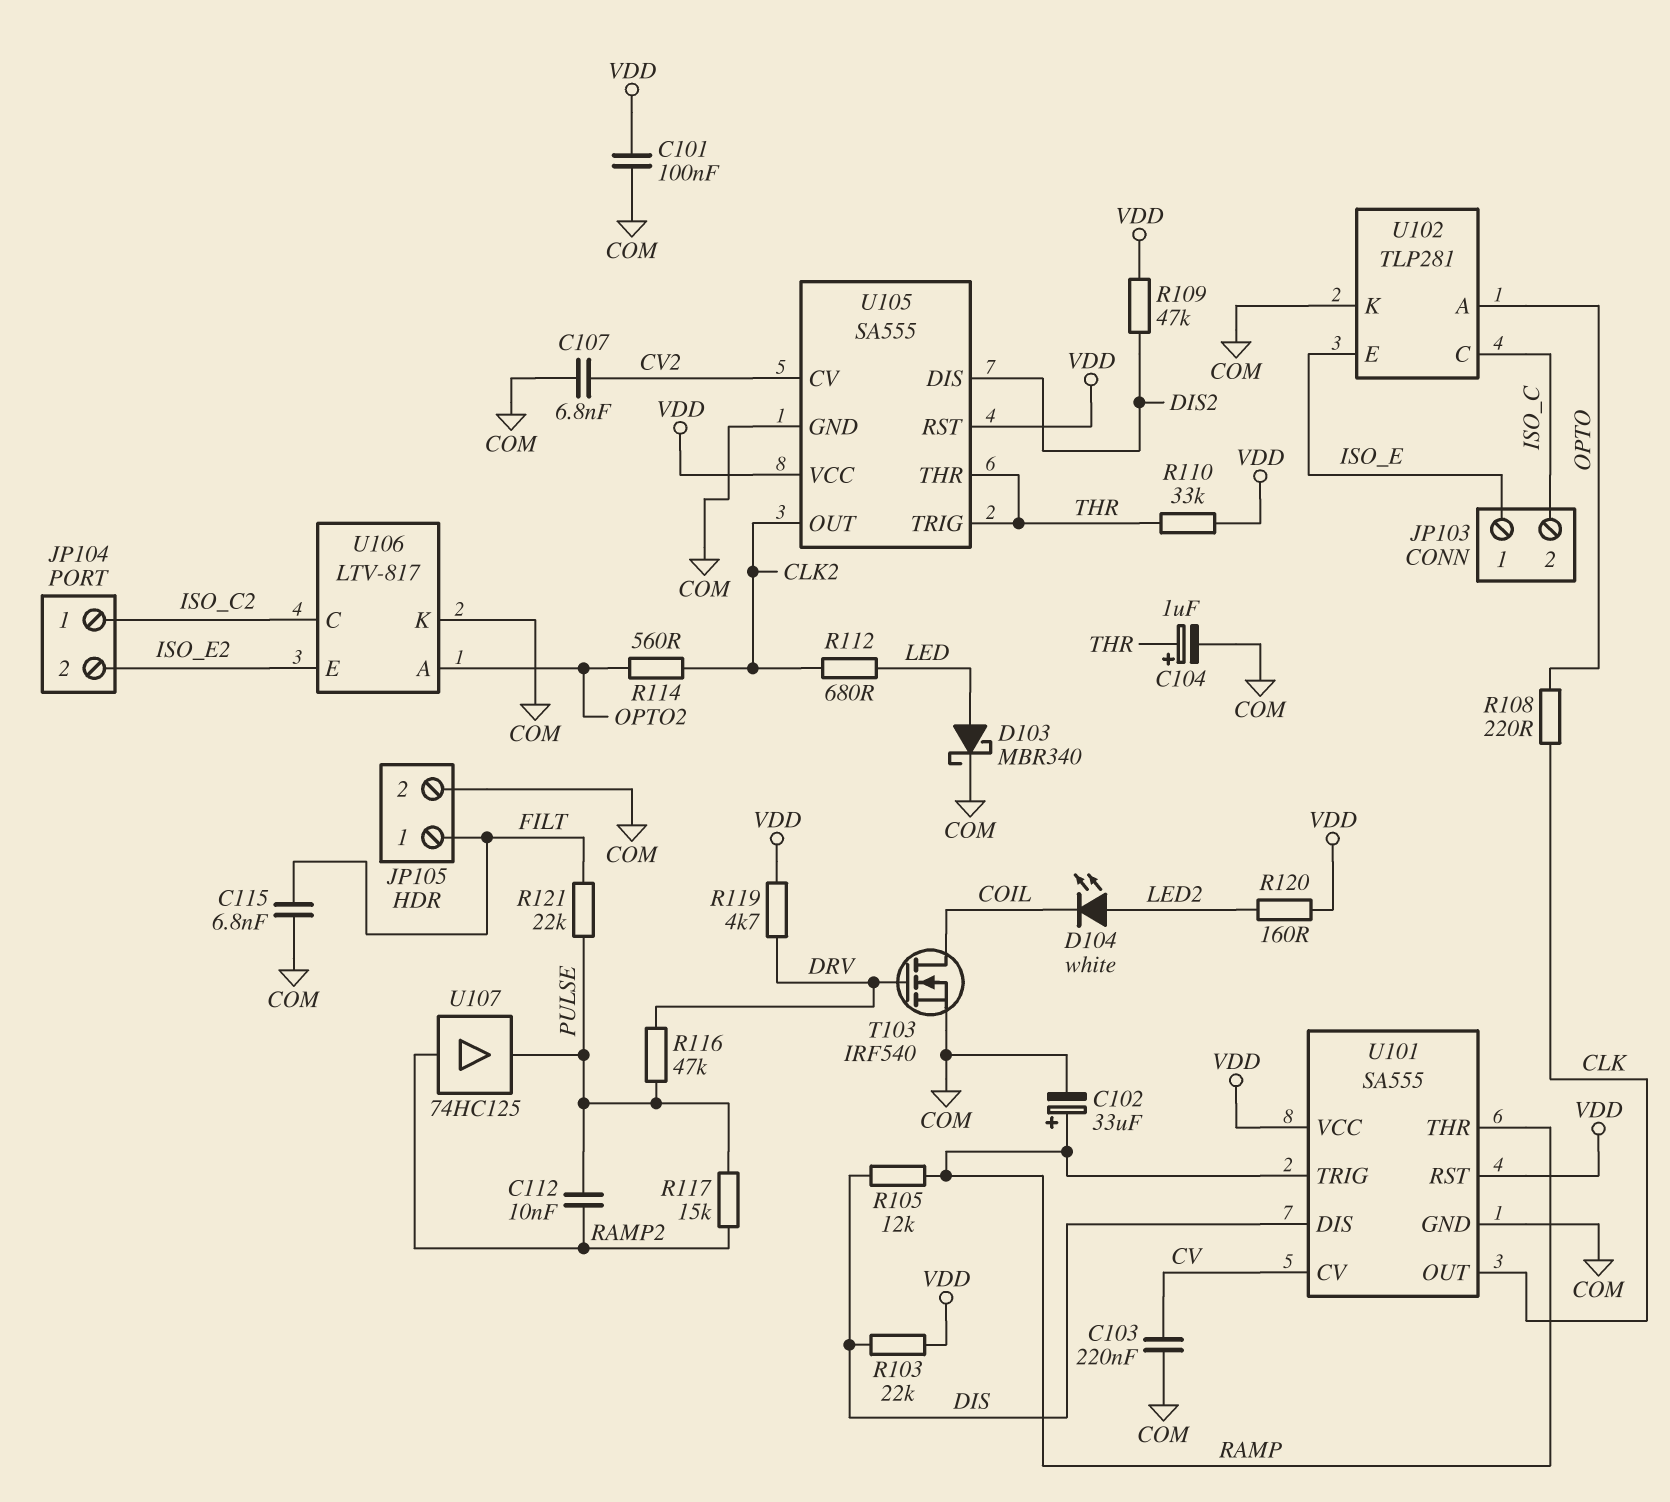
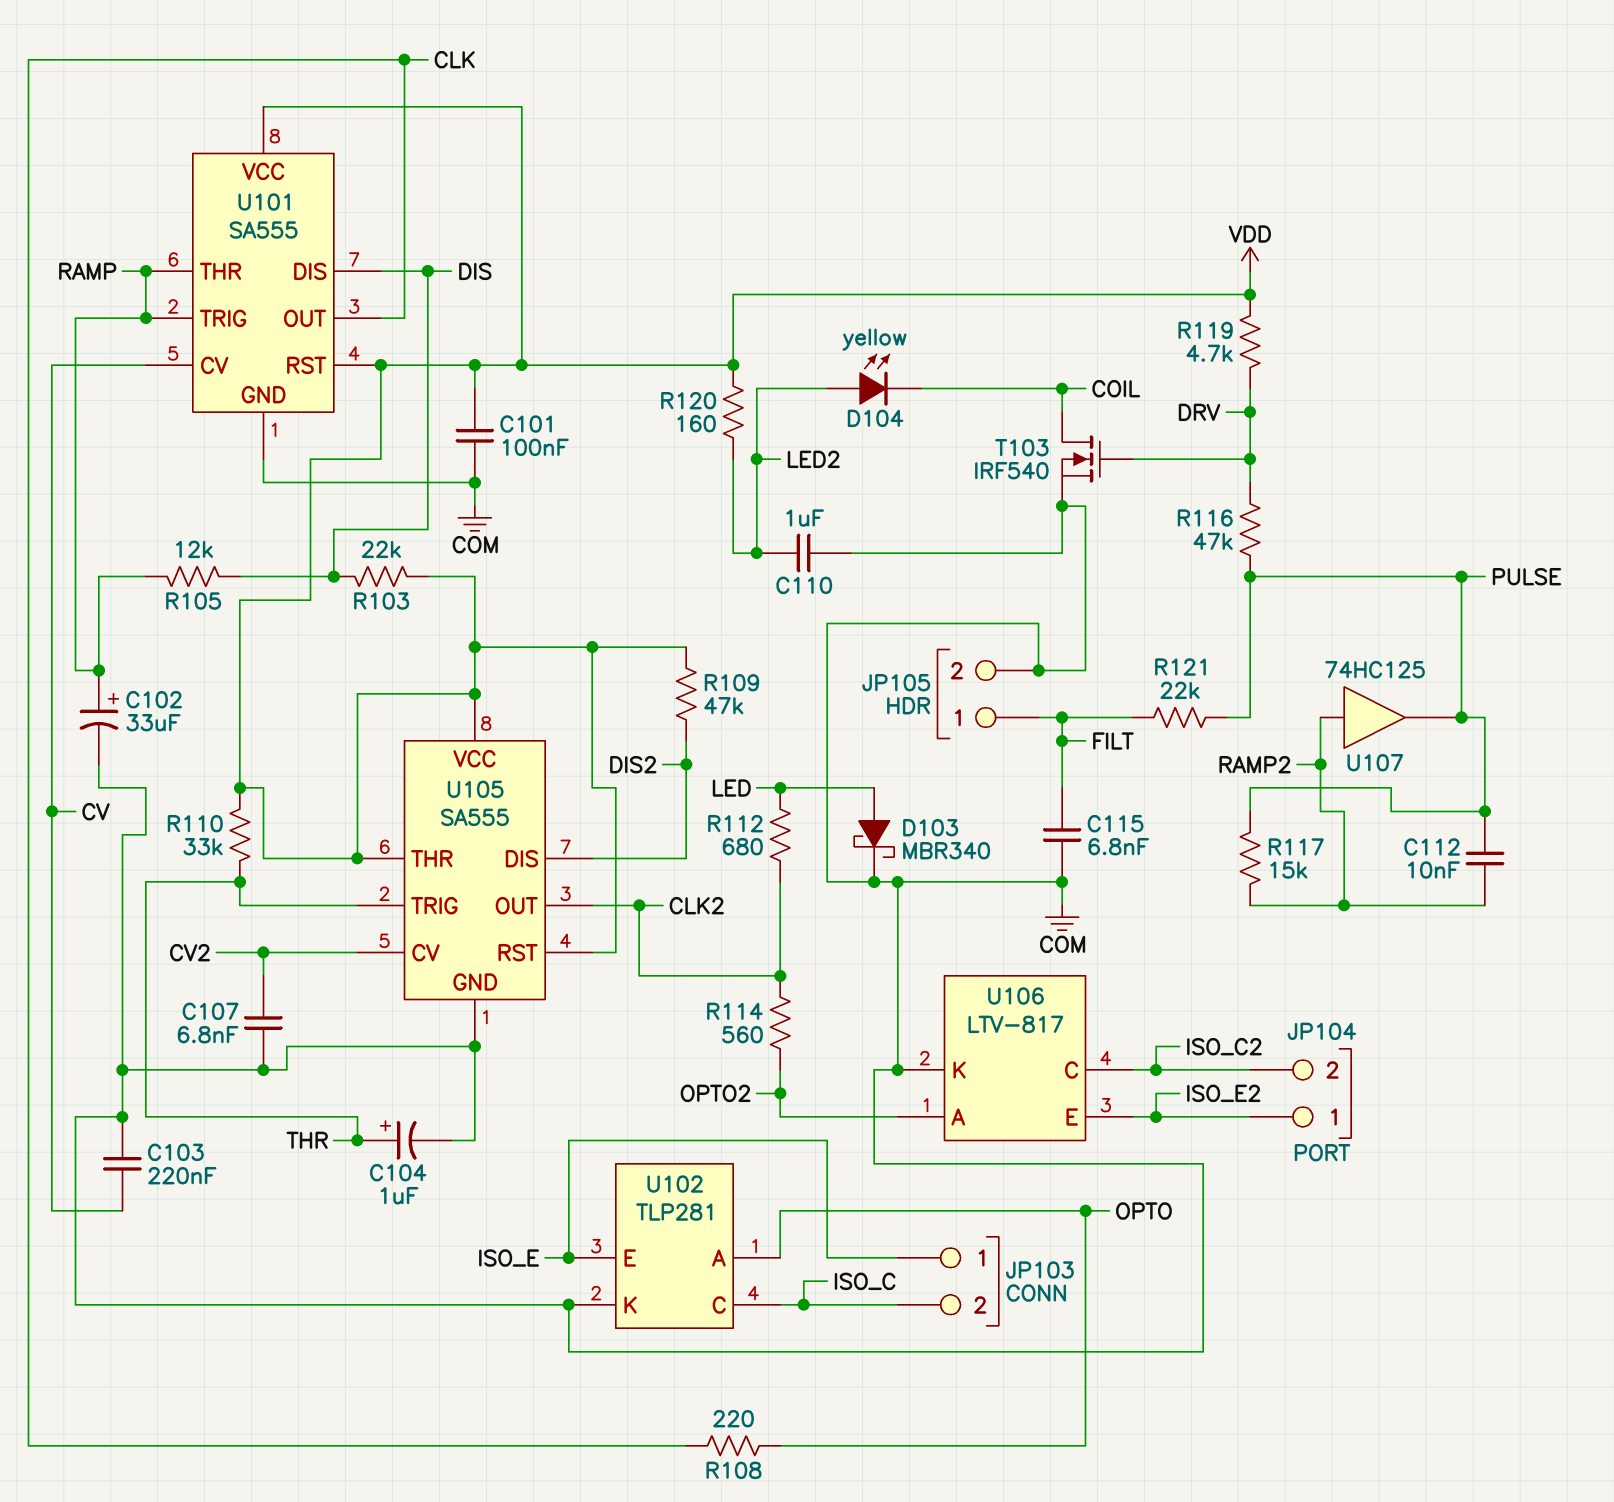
C110: none -> 1uF (COM, LED2)
D104: LED white (A LED2, K COIL) -> LED yellow (A LED2, K COIL)
JP104 pin 1: ISO_C2 -> ISO_E2
JP104 pin 2: ISO_E2 -> ISO_C2
U105 pin THR: THR -> VDD

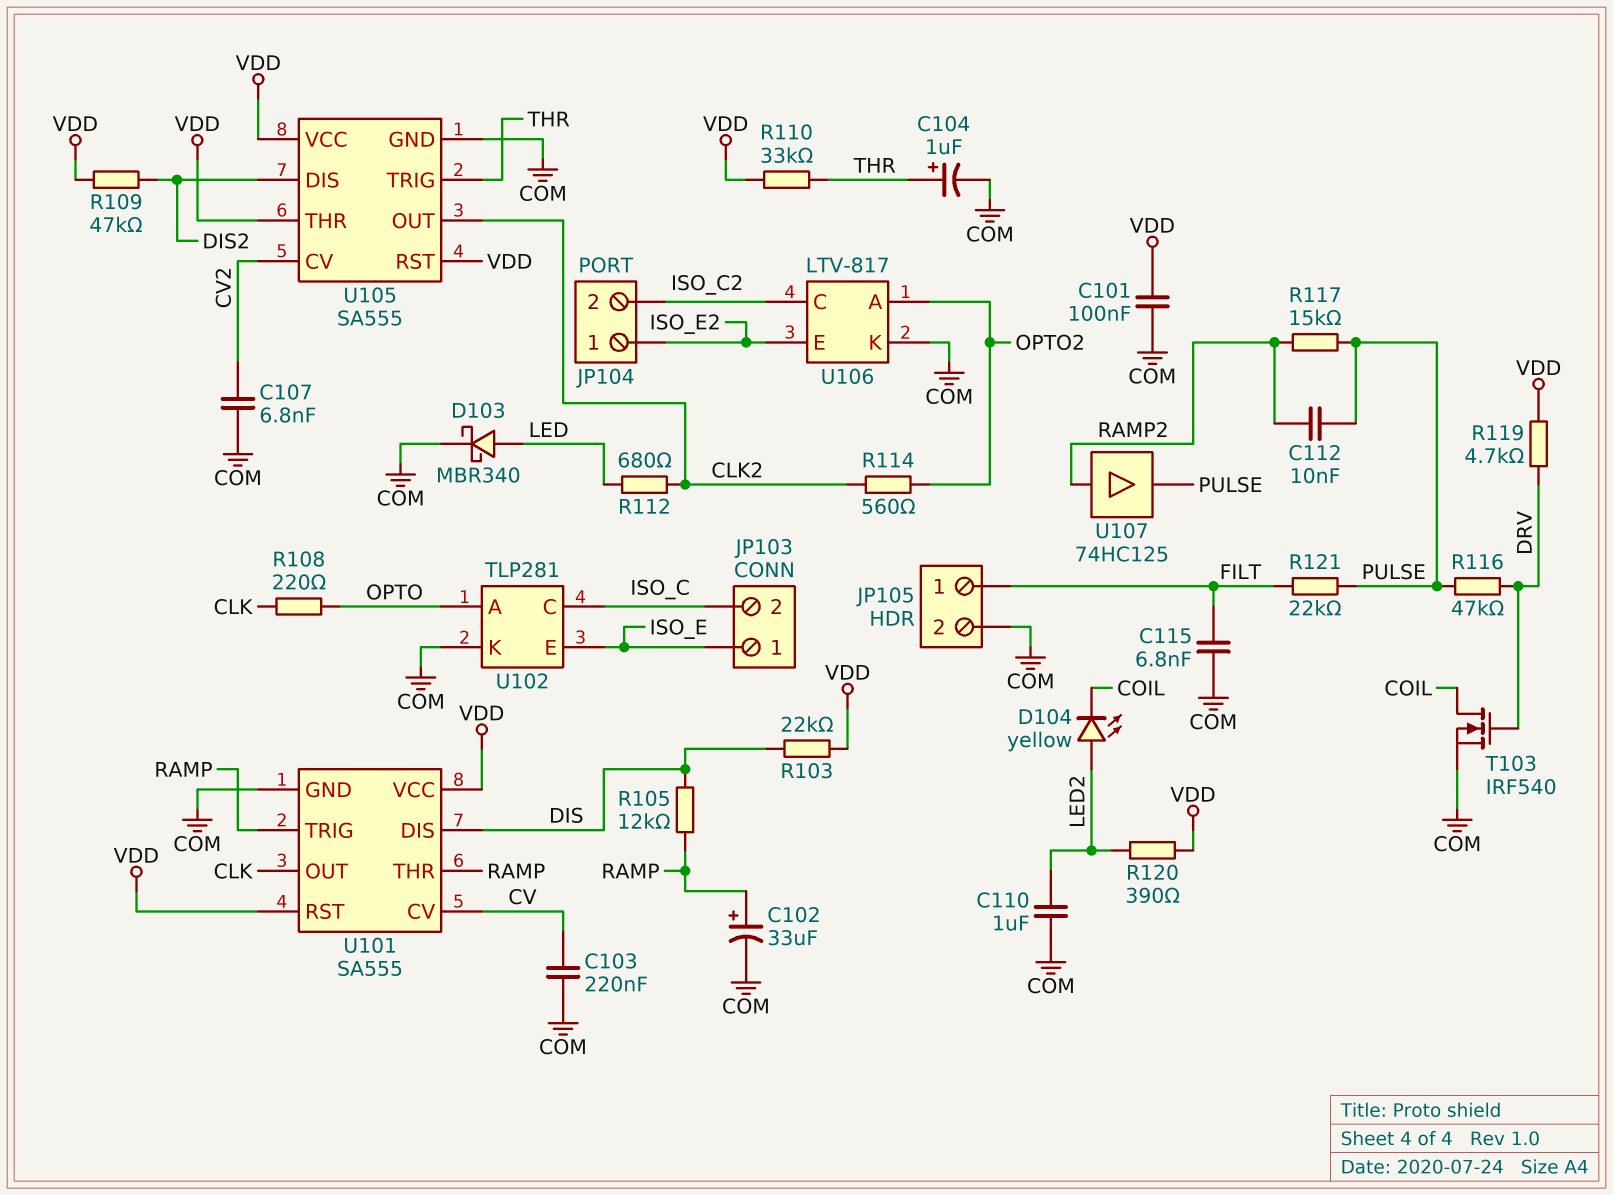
R120: 160 (LED2, VDD) -> 390 (LED2, VDD)

